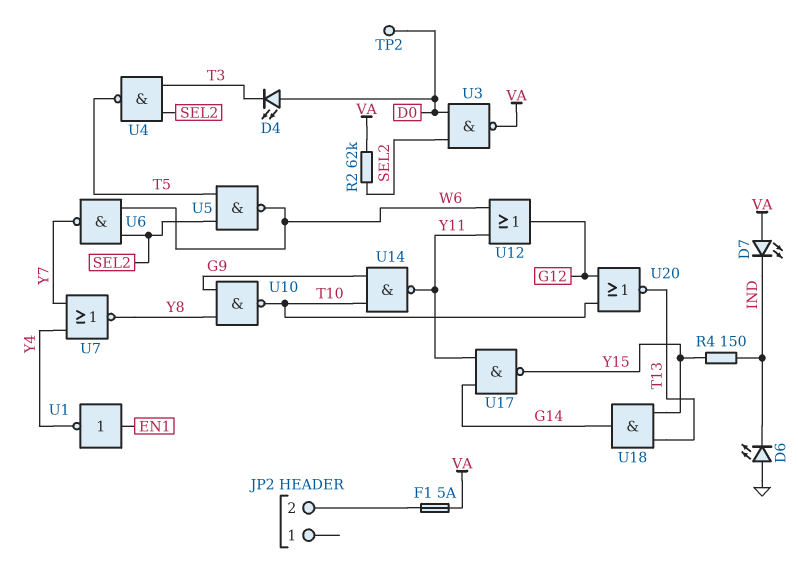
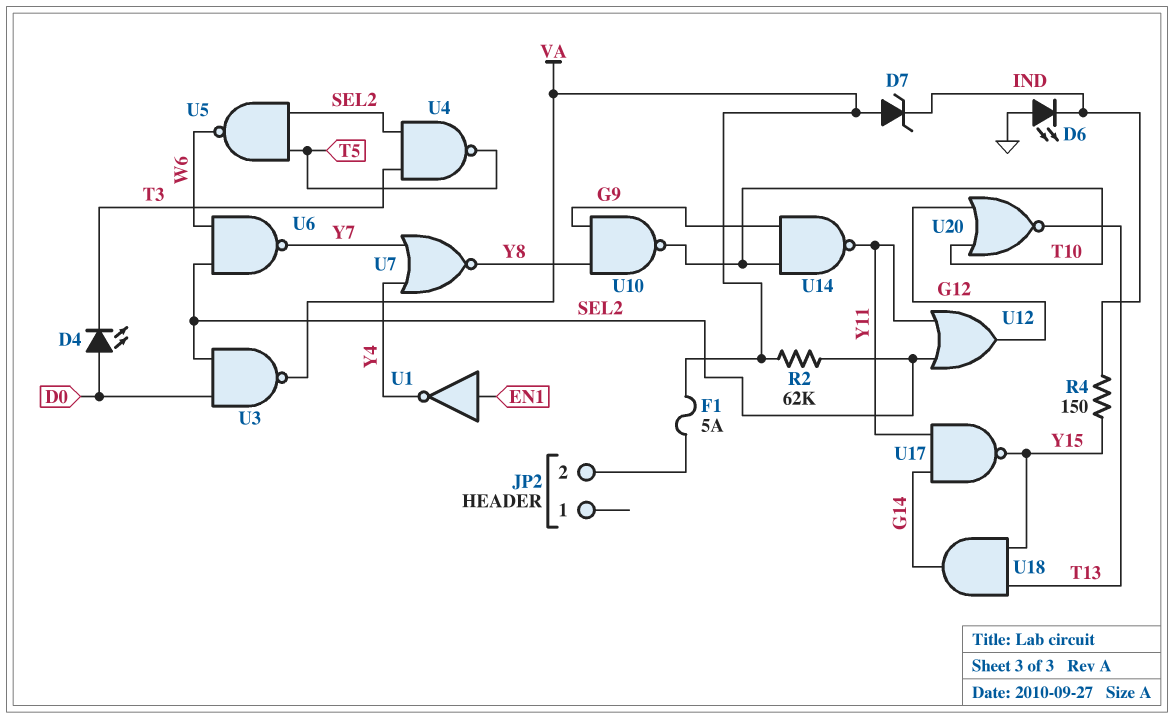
D7: LED (A VA, K IND) -> zener (A VA, K IND)
TP2: test point (D0) -> none
U12: OR (in W6, in Y11, out G12) -> OR (in SEL2, in Y11, out G12)

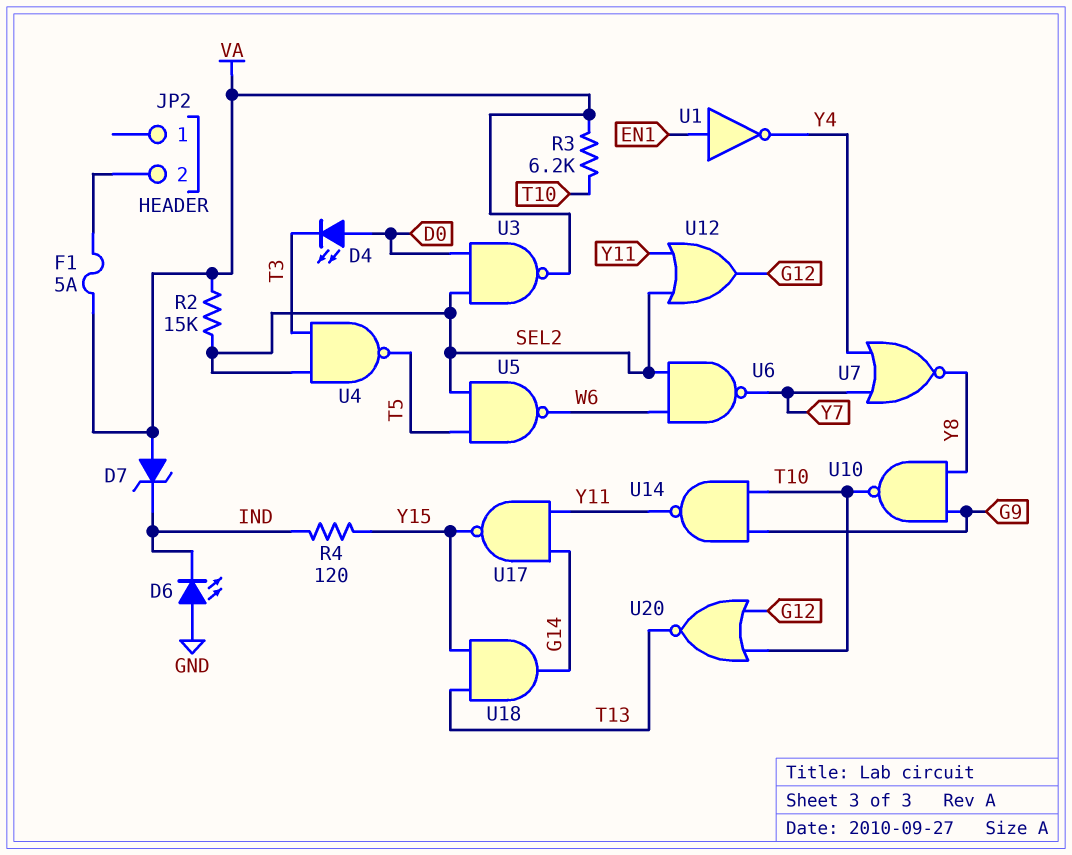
R2: 62k (SEL2, VA) -> 15k (SEL2, VA)
R3: none -> 6.2k (T10, VA)
R4: 150 (IND, Y15) -> 120 (IND, Y15)

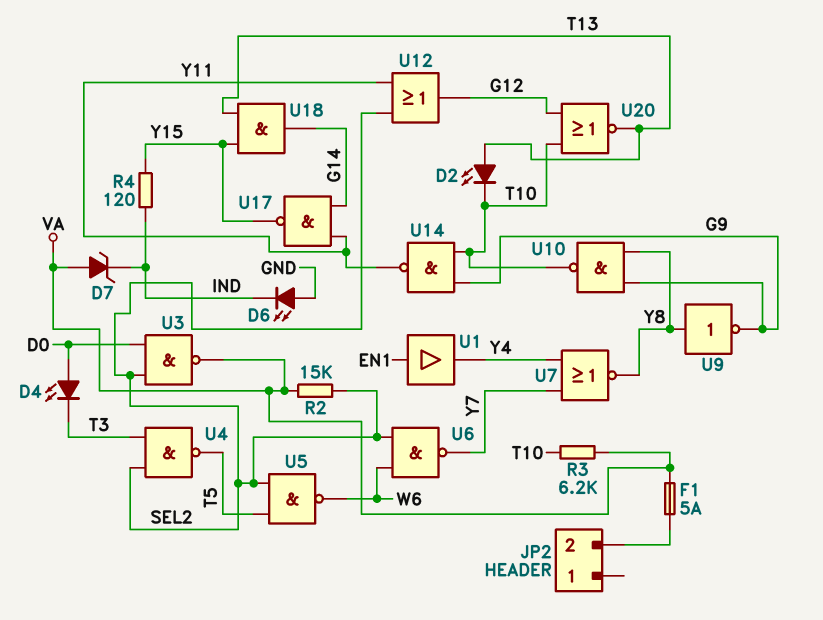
D2: none -> LED (A T13, K T10)
U1: NOT (in EN1, out Y4) -> buffer (in EN1, out Y4)
U9: none -> NOT (in Y8, out G9)

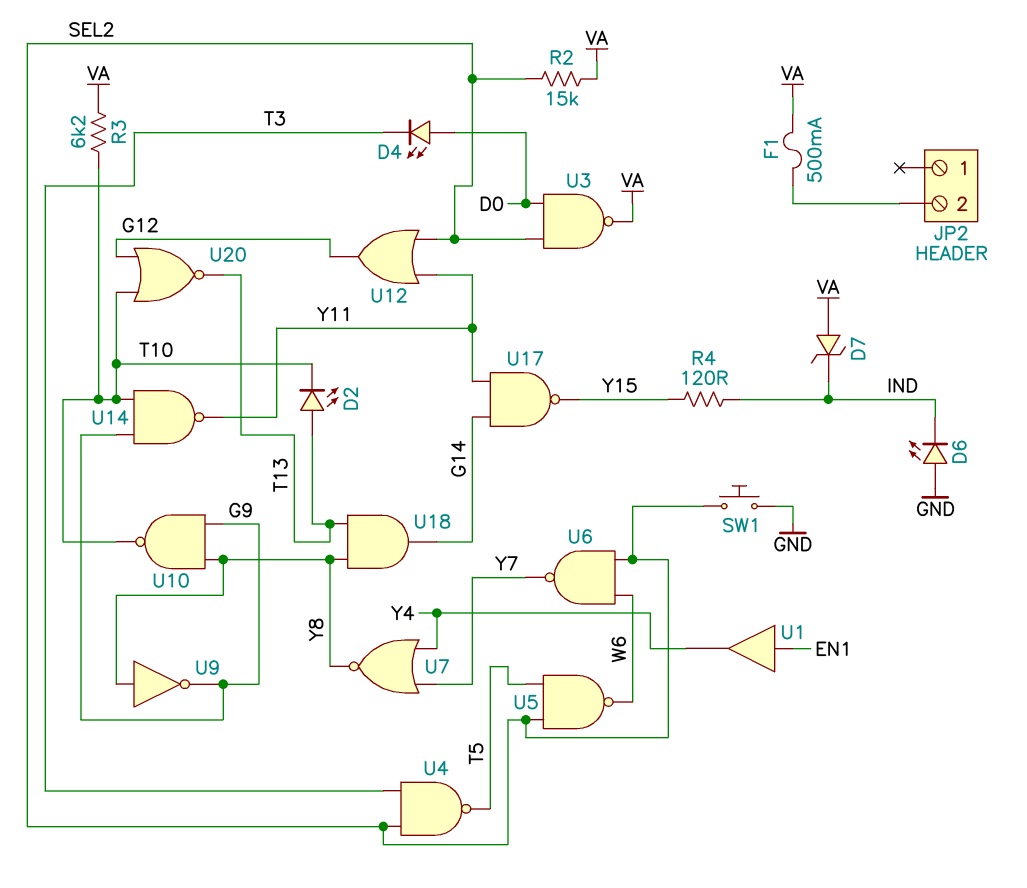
F1: 5A (JP2/2, VA) -> 500mA (JP2/2, VA)
SW1: none -> button (GND, SEL2)
U18: AND (in T13, in Y15, out G14) -> AND (in T13, in Y8, out G14)

